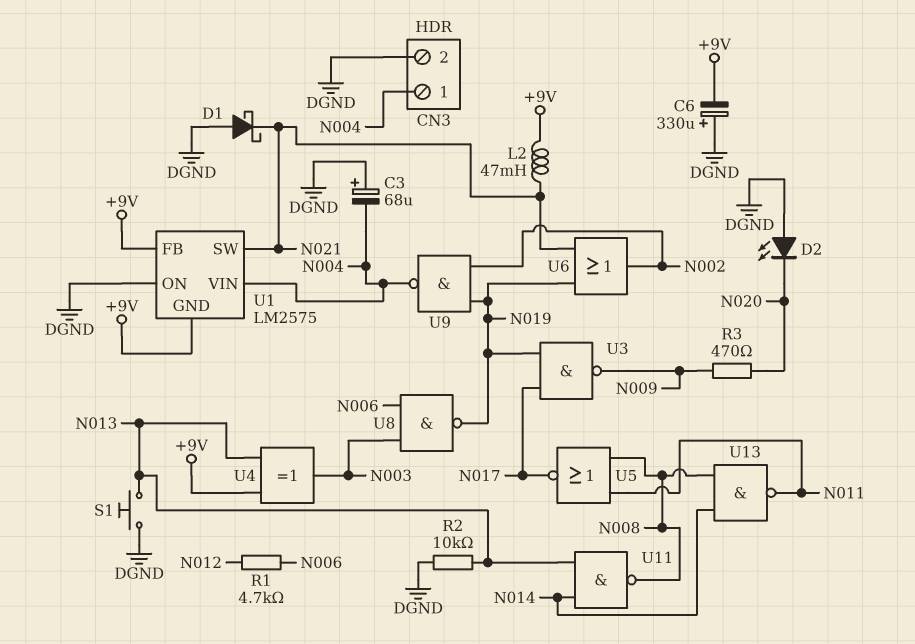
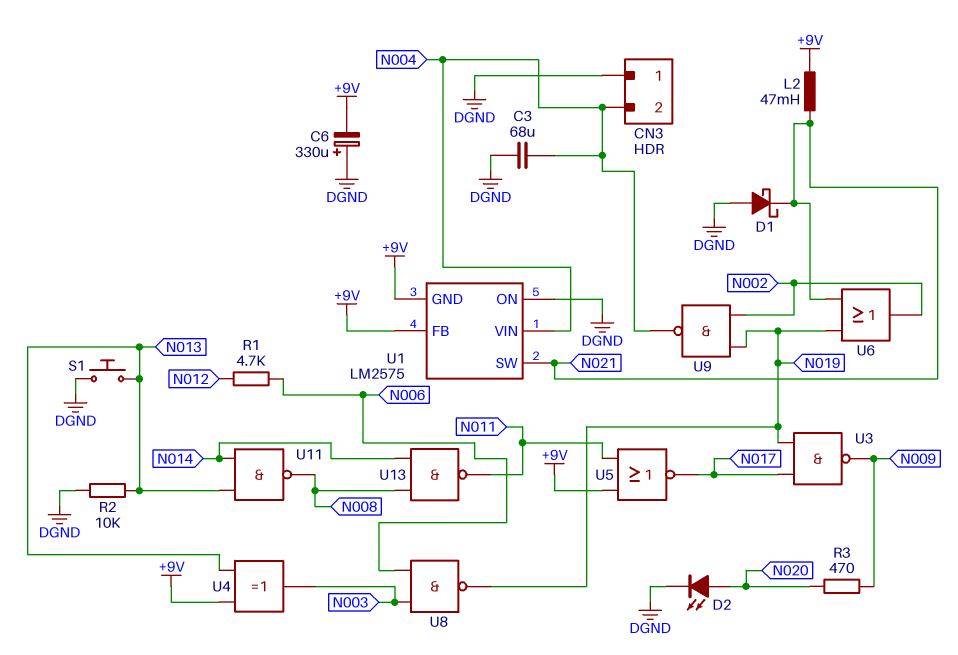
C3: 68uF (plus DGND, minus N004) -> 68uF (DGND, N004)
CN3 pin 1: N004 -> DGND
CN3 pin 2: DGND -> N004
D2: LED (A DGND, K N020) -> LED (A N020, K DGND)
U5: NOR (in N008, in N011, out N017) -> NOR (in +9V, in N011, out N017)

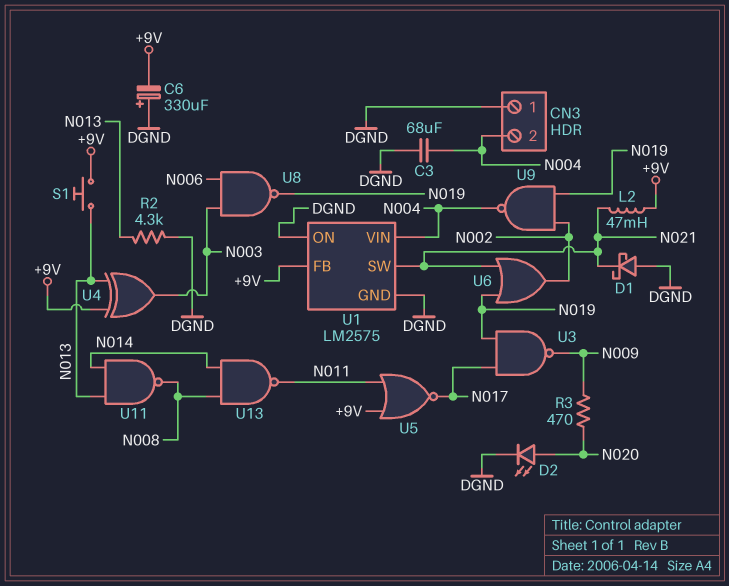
R1: 4.7k (N006, N012) -> none
R2: 10k (DGND, N013) -> 4.3k (DGND, N013)
S1: button (DGND, N013) -> button (+9V, N013)
U1 pin GND: +9V -> DGND

